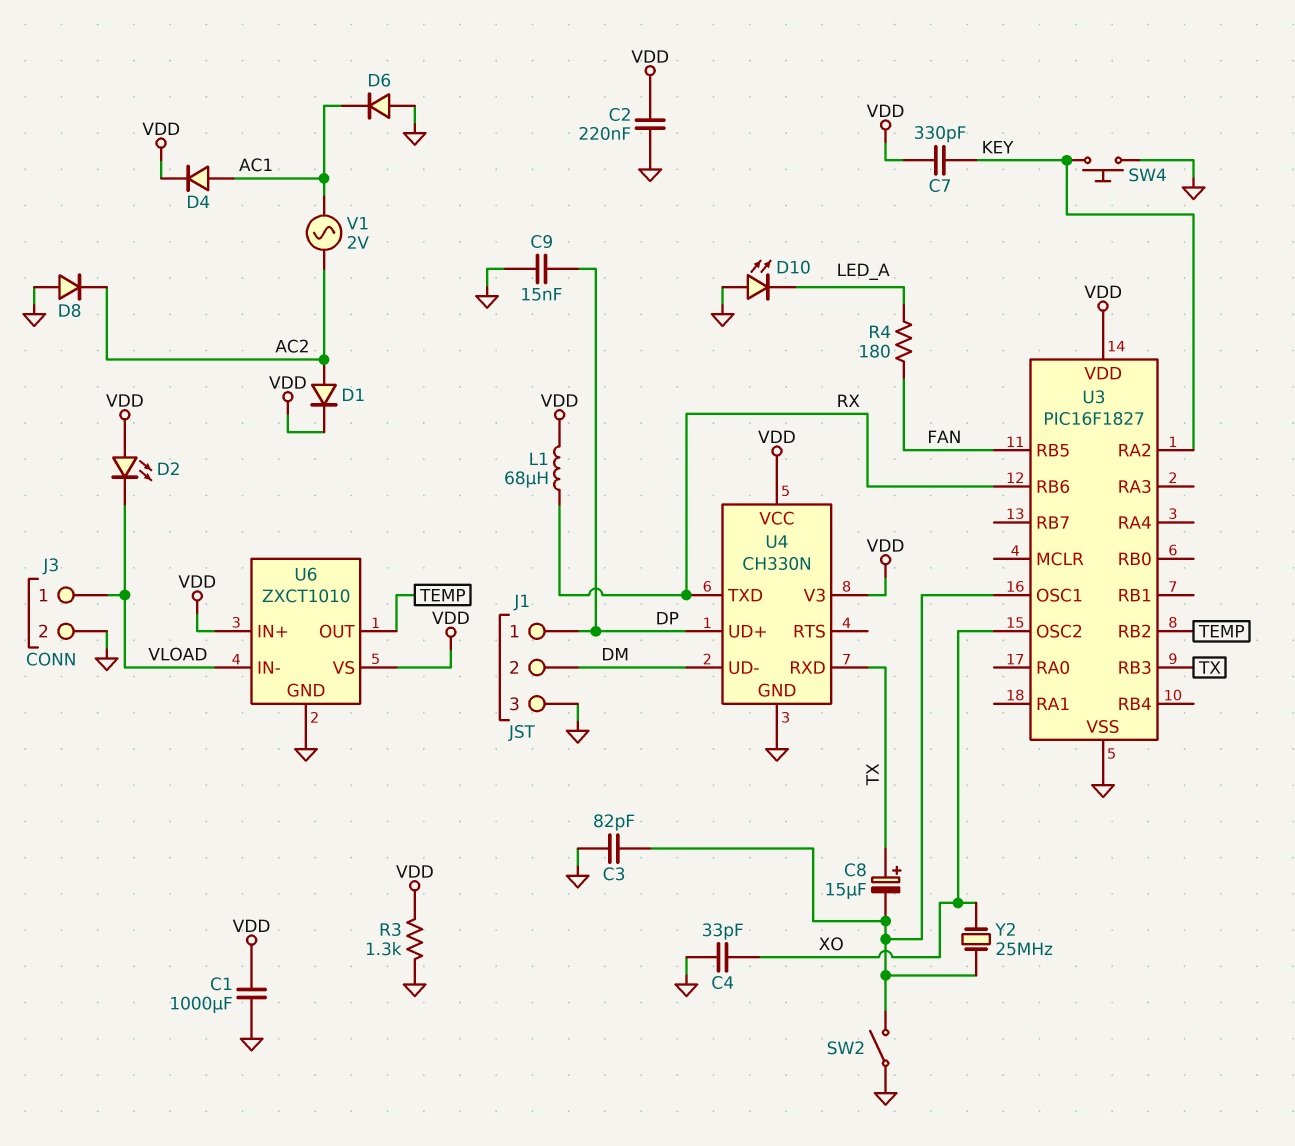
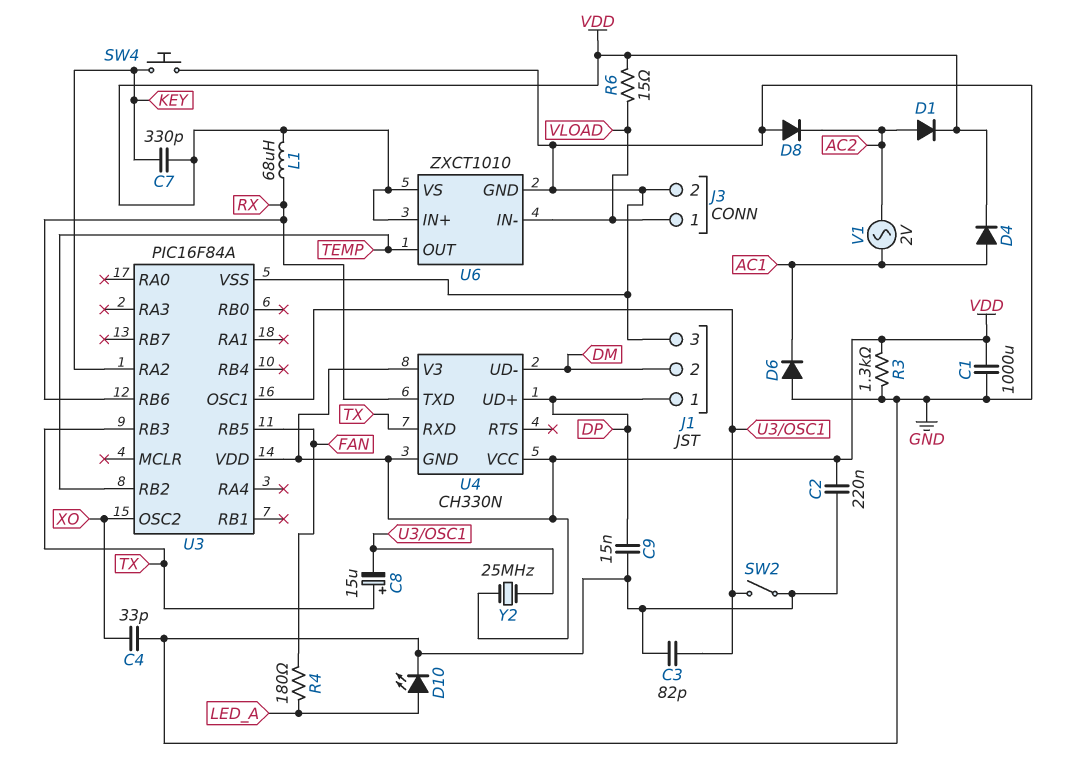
D2: LED (A VDD, K VLOAD) -> none
D10: LED (A GND, K LED_A) -> LED (A LED_A, K GND)
R6: none -> 15 (VDD, VLOAD)
U3: PIC16F1827 -> PIC16F84A
U4 pin GND: GND -> VDD
Y2: 25MHz (U3/OSC1, XO) -> 25MHz (U3/OSC1, VDD)

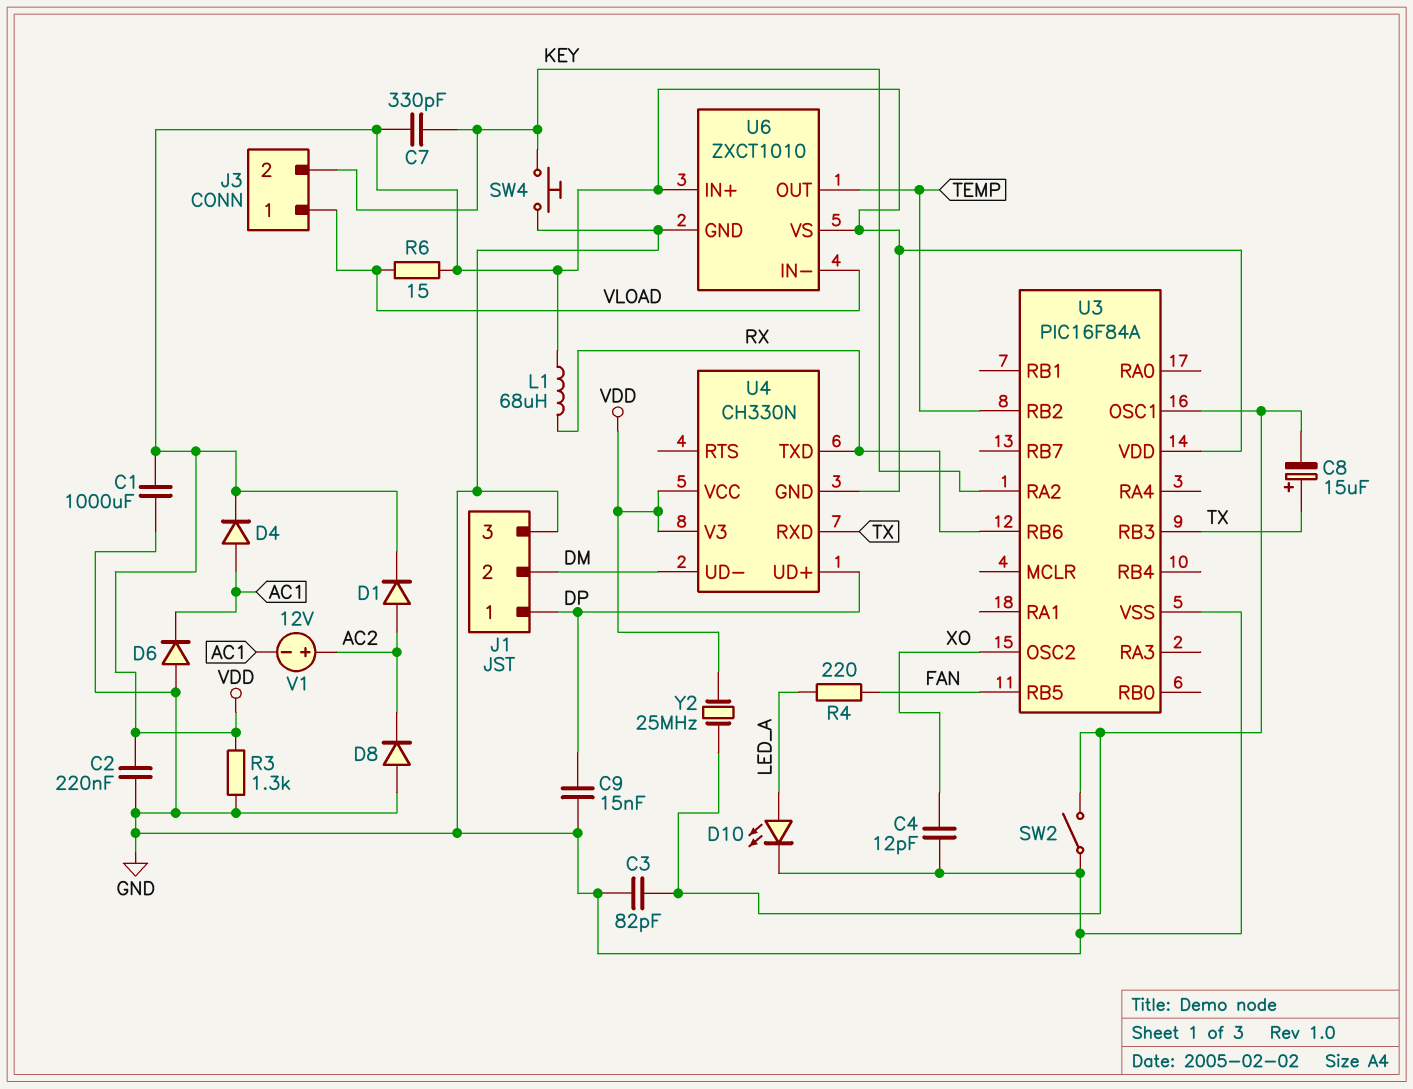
C4: 33pF (GND, XO) -> 12pF (GND, XO)
J3 pin 2: GND -> KEY
R4: 180 (FAN, LED_A) -> 220 (FAN, LED_A)
V1: AC 2V (AC1, AC2) -> 12V (plus AC2, minus AC1)

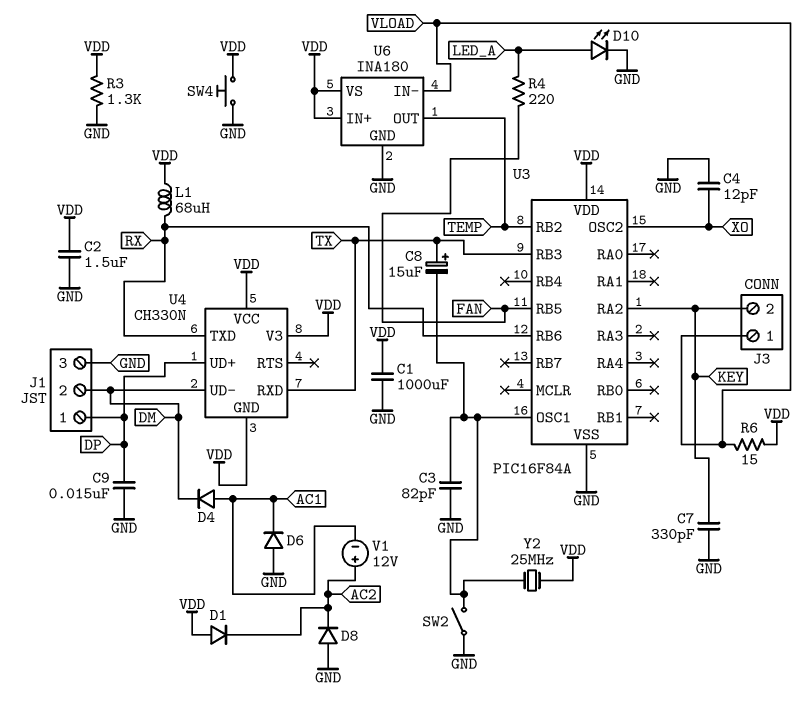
C2: 220nF (GND, VDD) -> 1.5uF (GND, VDD)
C7: 330pF (KEY, VDD) -> 330pF (GND, KEY)
D1: diode (A AC2, K VDD) -> diode (A VDD, K AC2)
D4: diode (A AC1, K VDD) -> diode (A AC1, K DM)
SW4: button (GND, KEY) -> button (GND, VDD)
U6: ZXCT1010 -> INA180

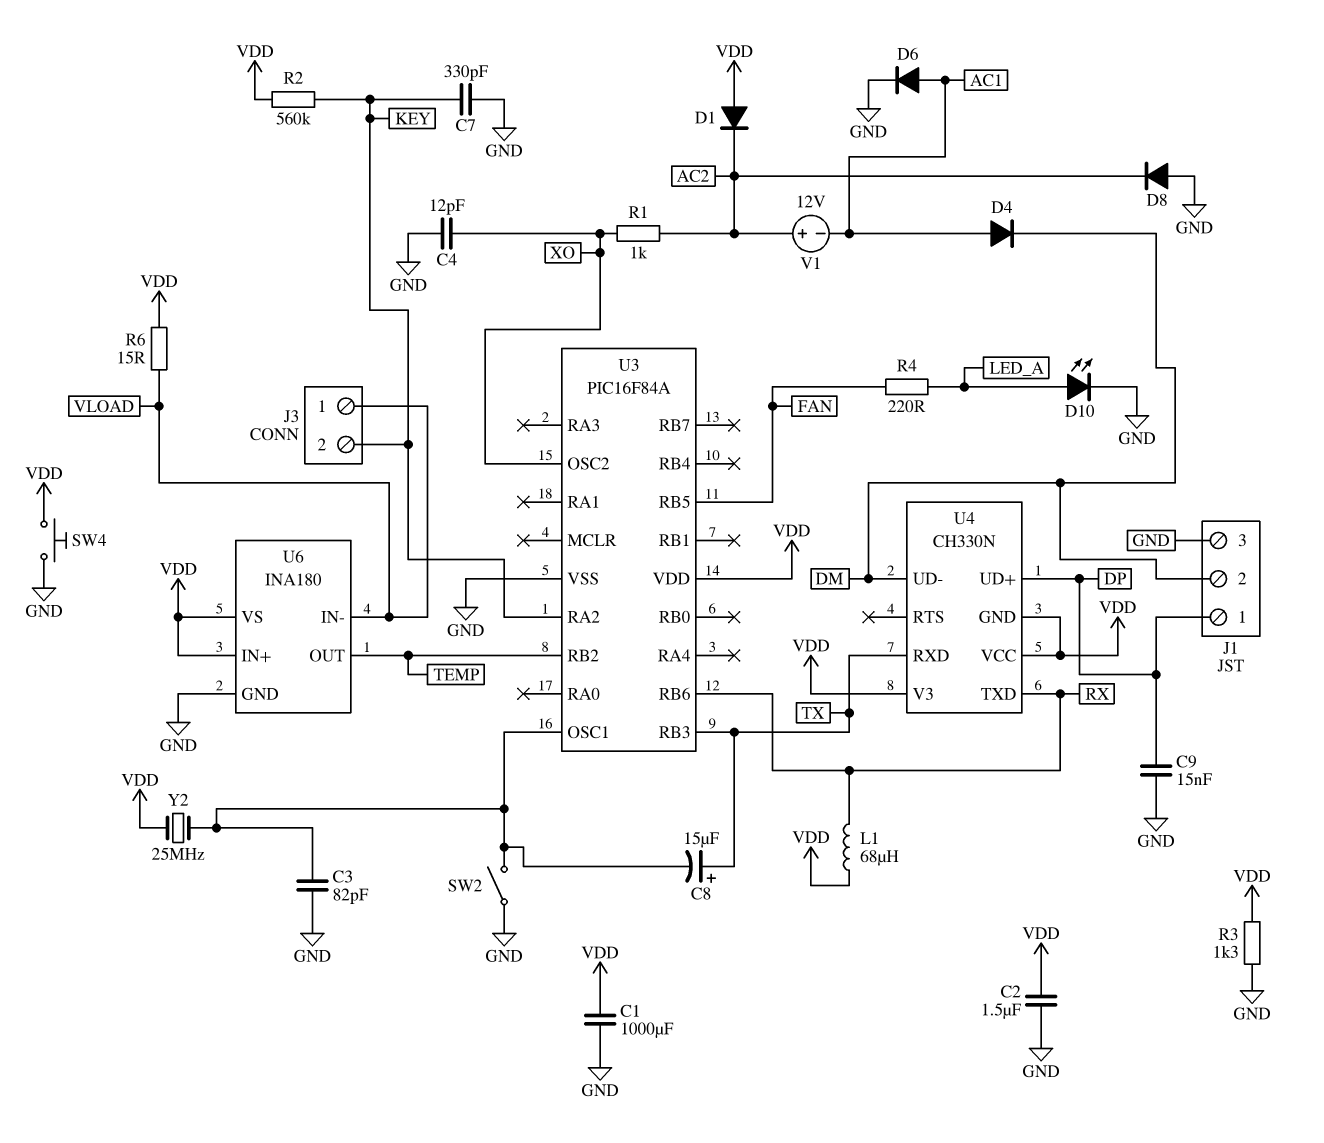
D6: diode (A GND, K AC1) -> diode (A AC1, K GND)
R1: none -> 1k (AC2, XO)
R2: none -> 560k (KEY, VDD)

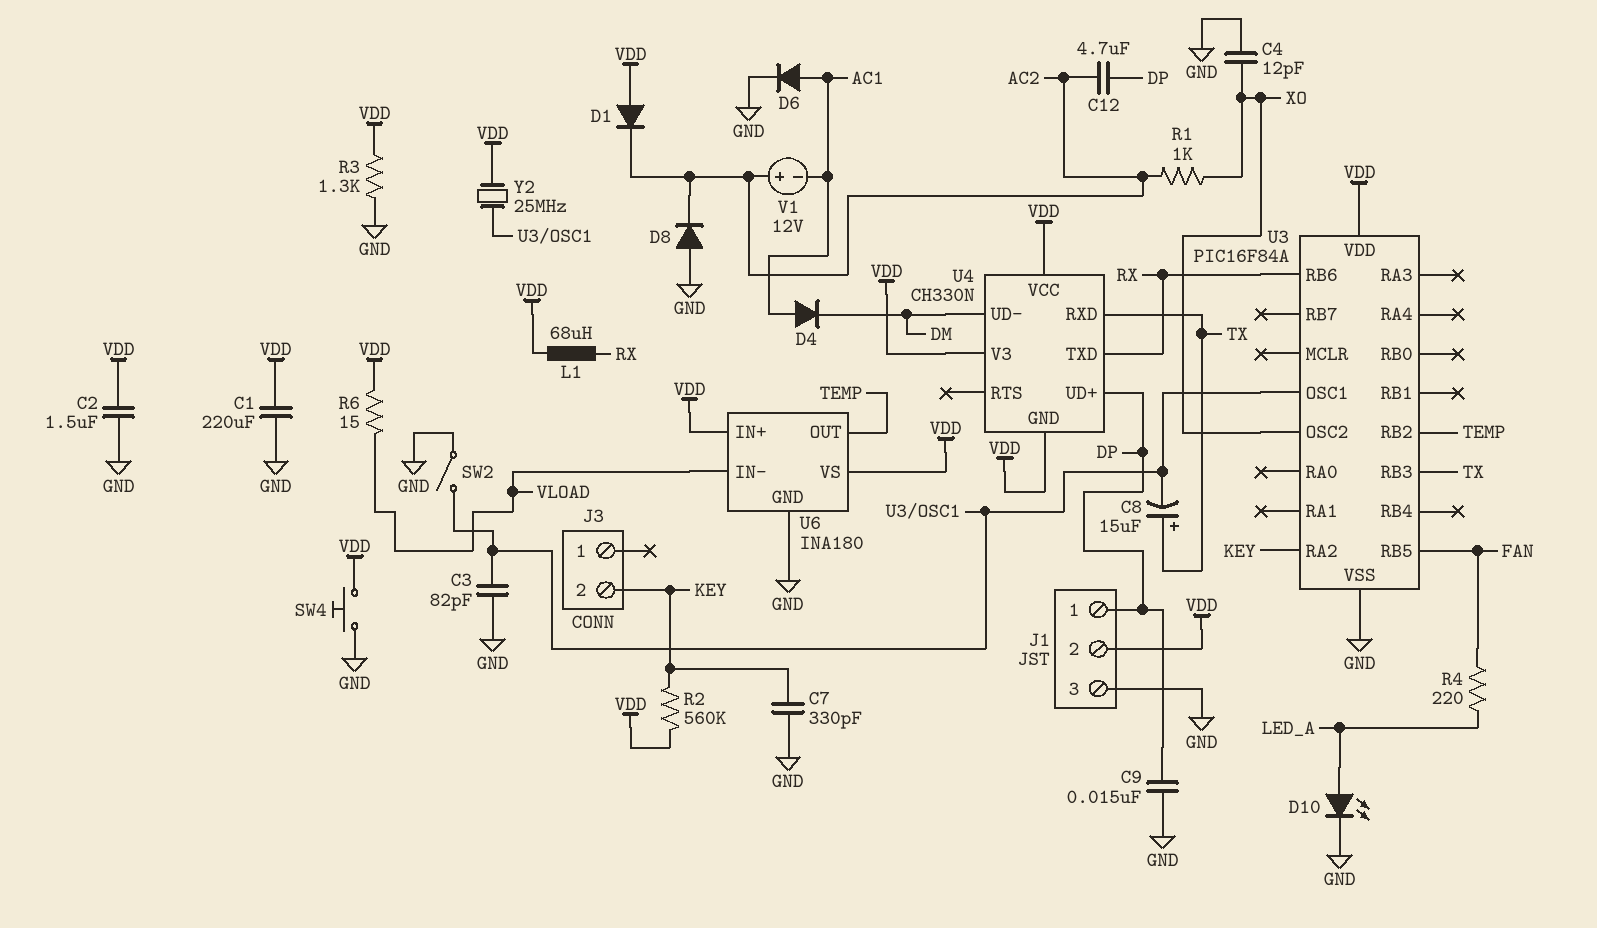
C1: 1000uF (GND, VDD) -> 220uF (GND, VDD)
C12: none -> 4.7uF (AC2, DP)
J1 pin 2: DM -> VDD
J3 pin 1: VLOAD -> none

